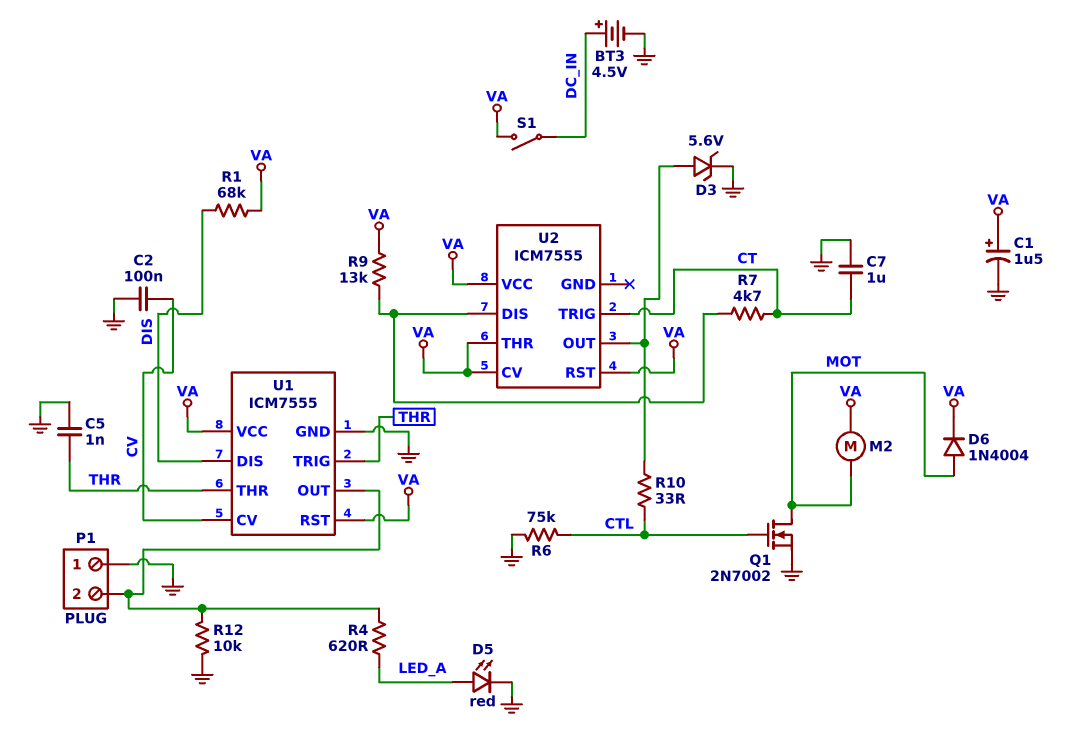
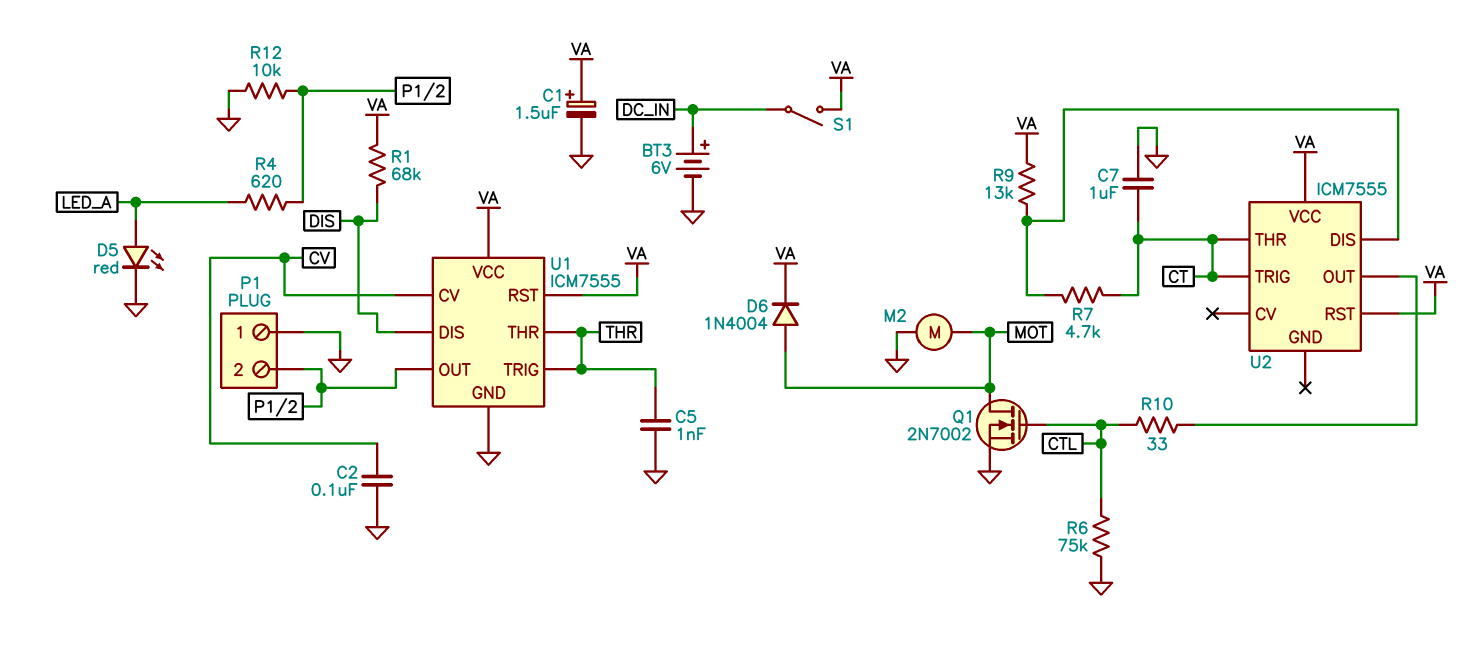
BT3: 4.5V (plus DC_IN, minus GND) -> 6V (plus DC_IN, minus GND)
D3: zener 5.6V (A U2/OUT, K GND) -> none
M2: motor (MOT, VA) -> motor (GND, MOT)
U2 pin CV: VA -> none
U2 pin THR: VA -> CT

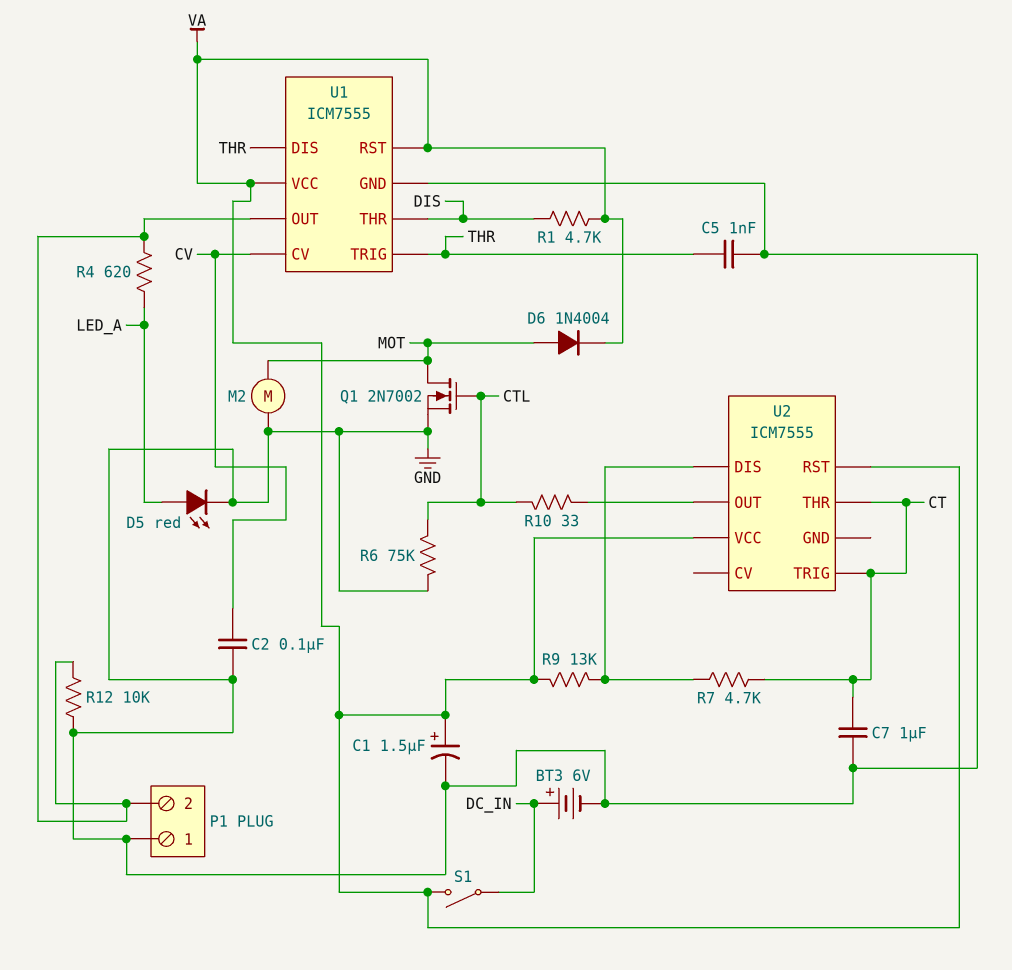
R1: 68k (DIS, VA) -> 4.7k (DIS, VA)
U1 pin DIS: DIS -> THR
U1 pin THR: THR -> DIS

